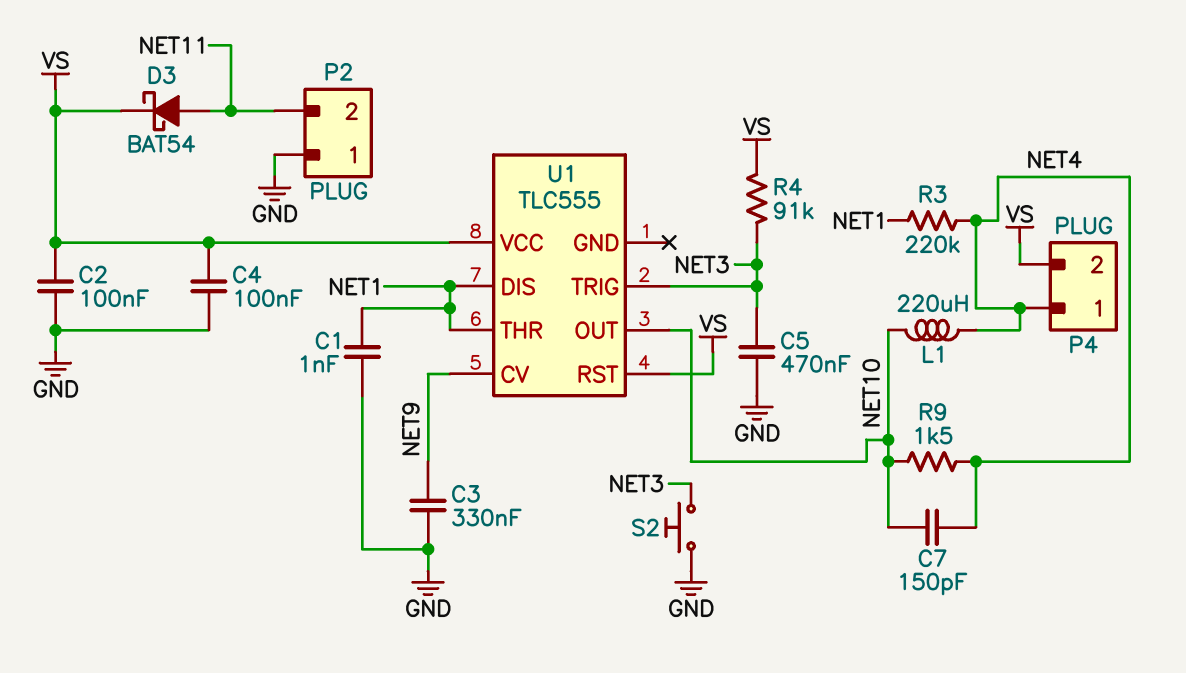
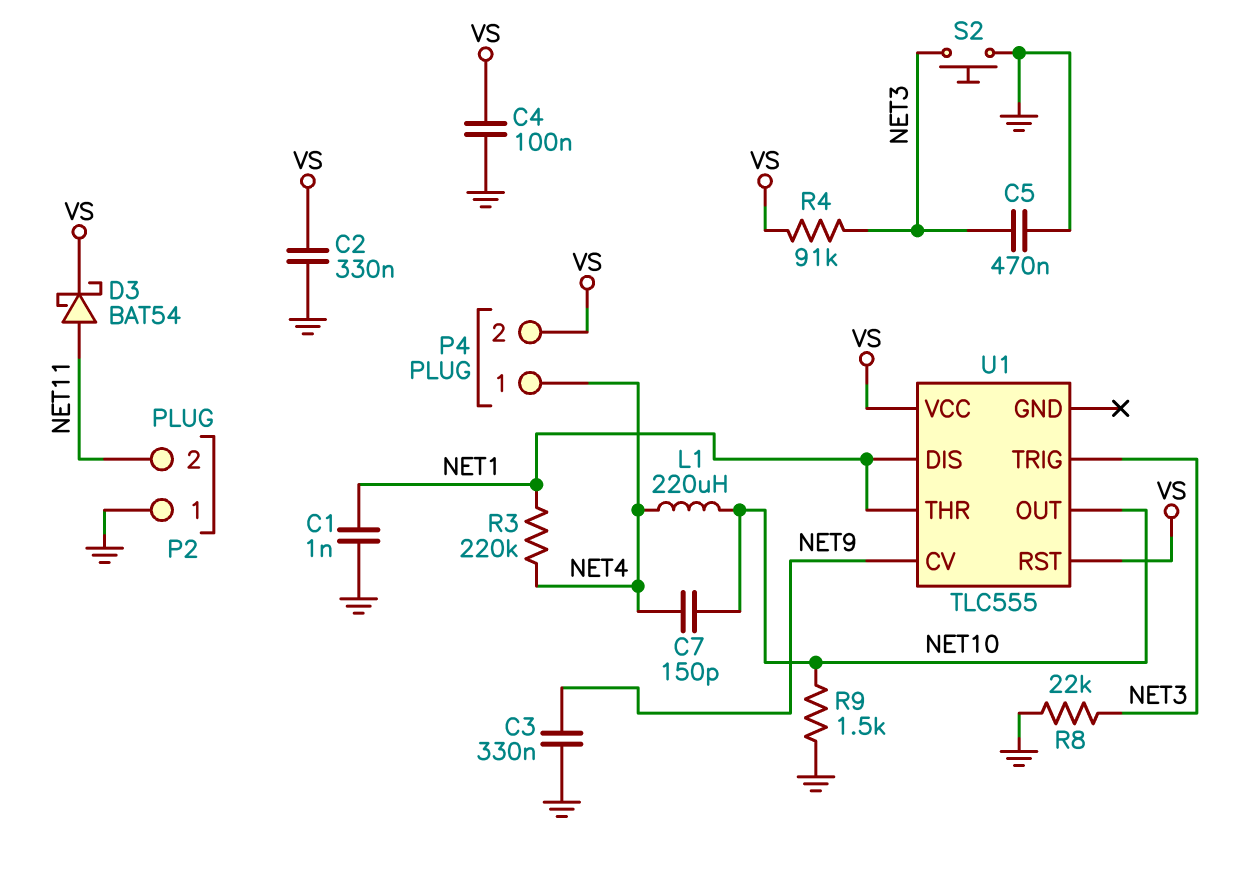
C2: 100nF (GND, VS) -> 330nF (GND, VS)
R8: none -> 22k (GND, NET3)
R9: 1.5k (NET4, NET10) -> 1.5k (GND, NET10)

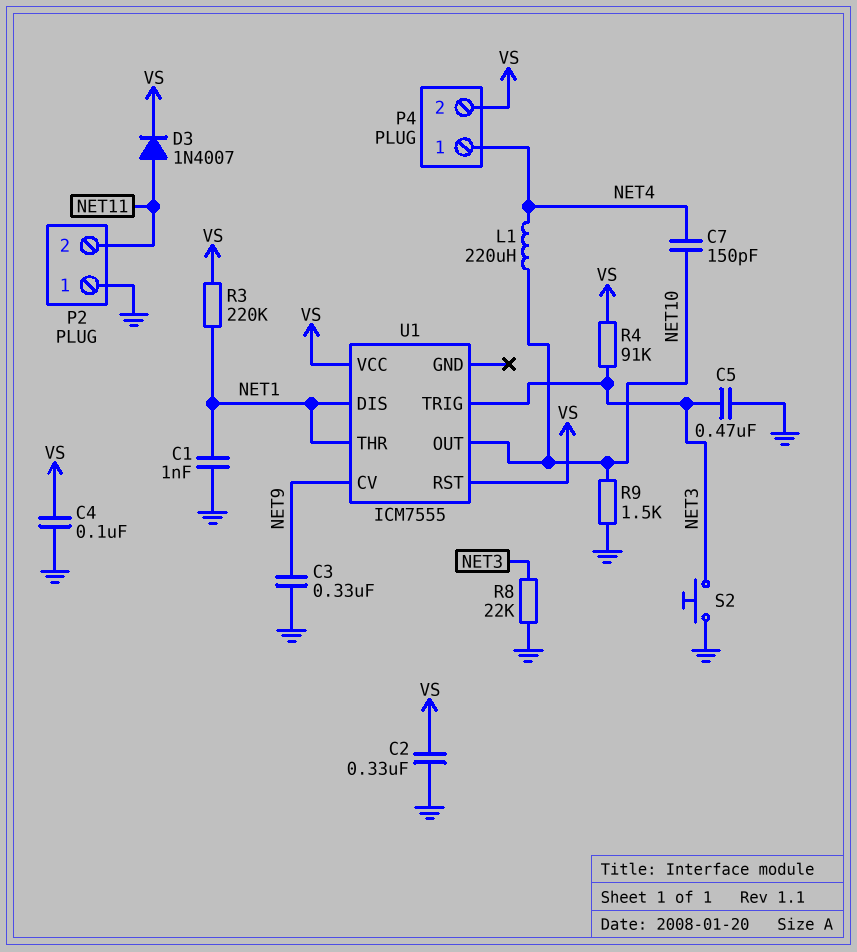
D3: schottky BAT54 (A NET11, K VS) -> diode 1N4007 (A NET11, K VS)
R3: 220k (NET1, NET4) -> 220k (NET1, VS)
U1: TLC555 -> ICM7555

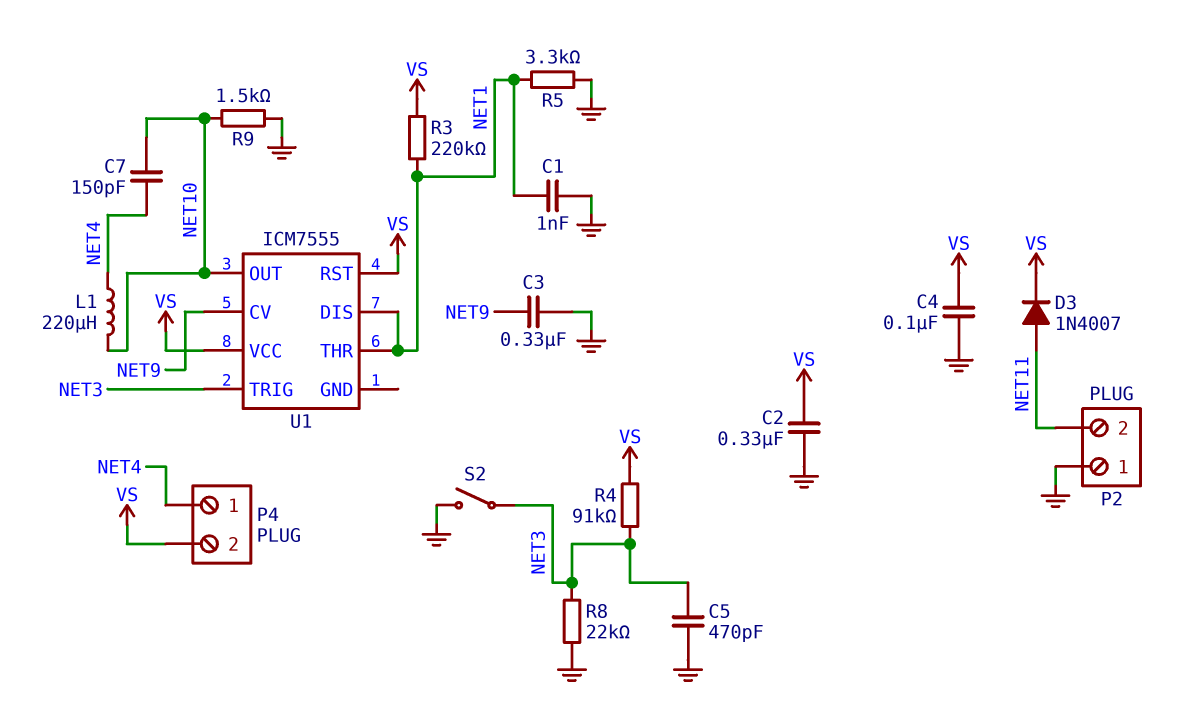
C5: 470nF (GND, NET3) -> 470pF (GND, NET3)
R5: none -> 3.3k (GND, NET1)
S2: button (GND, NET3) -> switch (GND, NET3)

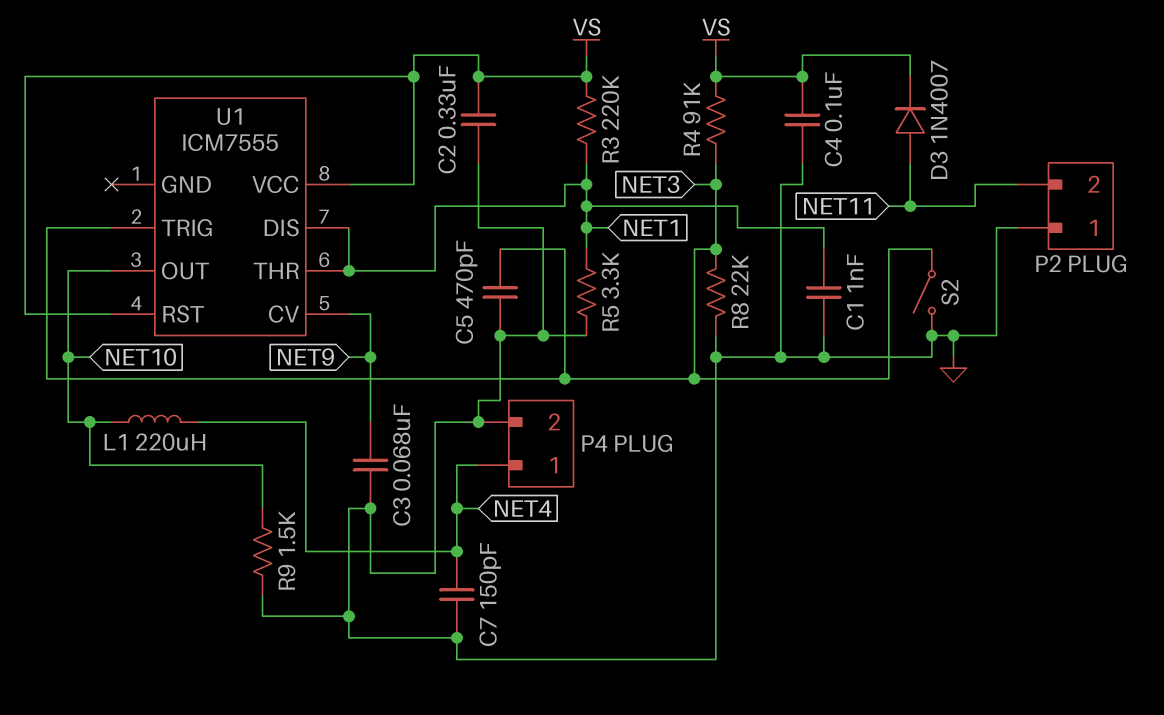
C3: 330nF (GND, NET9) -> 68nF (GND, NET9)
C7: 150pF (NET4, NET10) -> 150pF (GND, NET4)
P4 pin 2: VS -> GND

